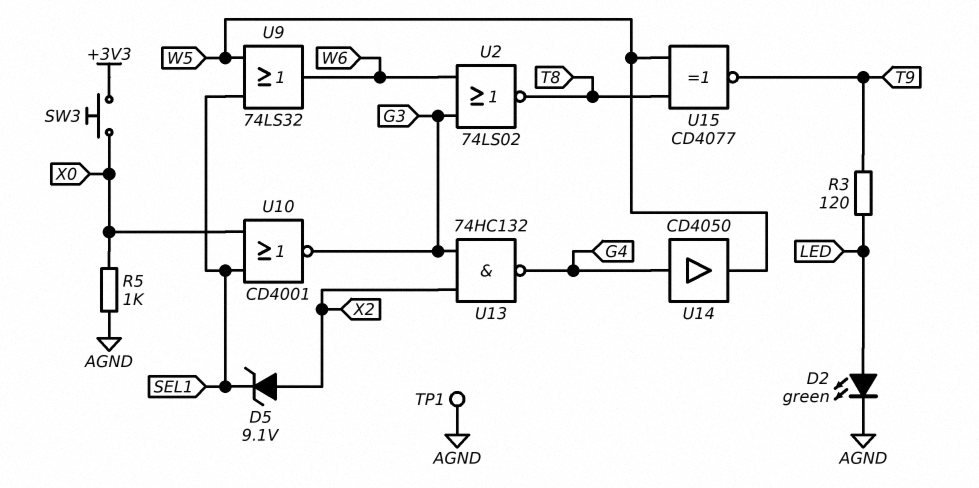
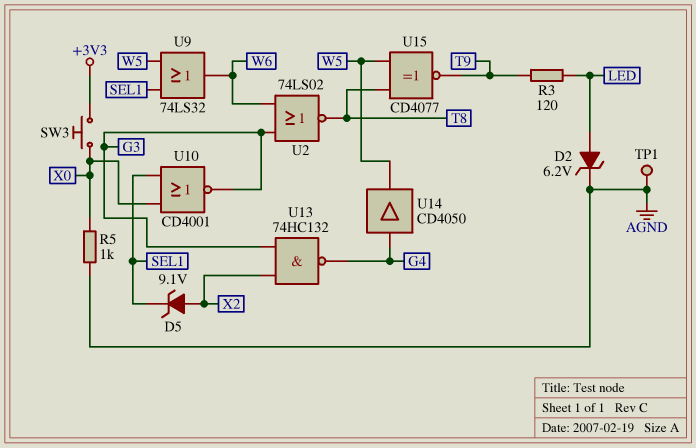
D2: LED green (A LED, K AGND) -> zener 6.2V (A LED, K AGND)

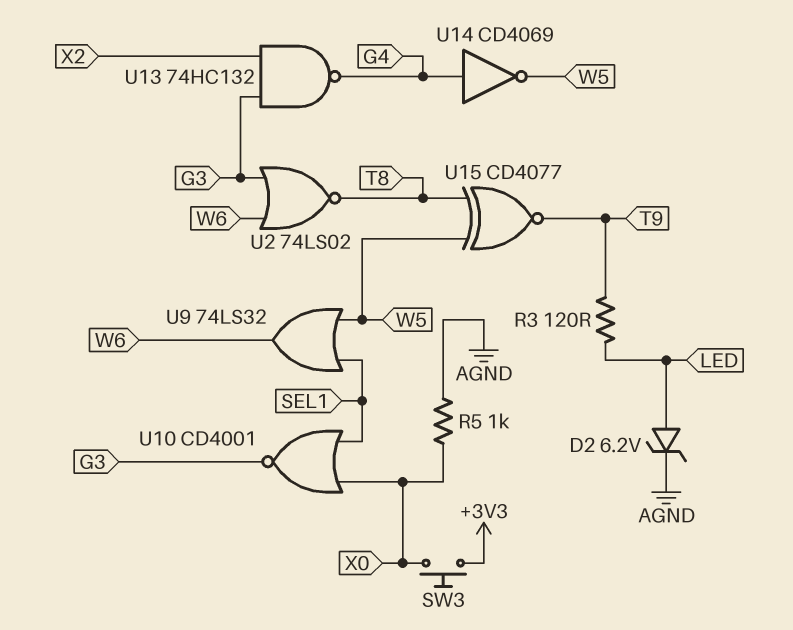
D5: zener 9.1V (A X2, K SEL1) -> none
TP1: test point (AGND) -> none
U14: buffer CD4050 (in G4, out W5) -> NOT CD4069 (in G4, out W5)

